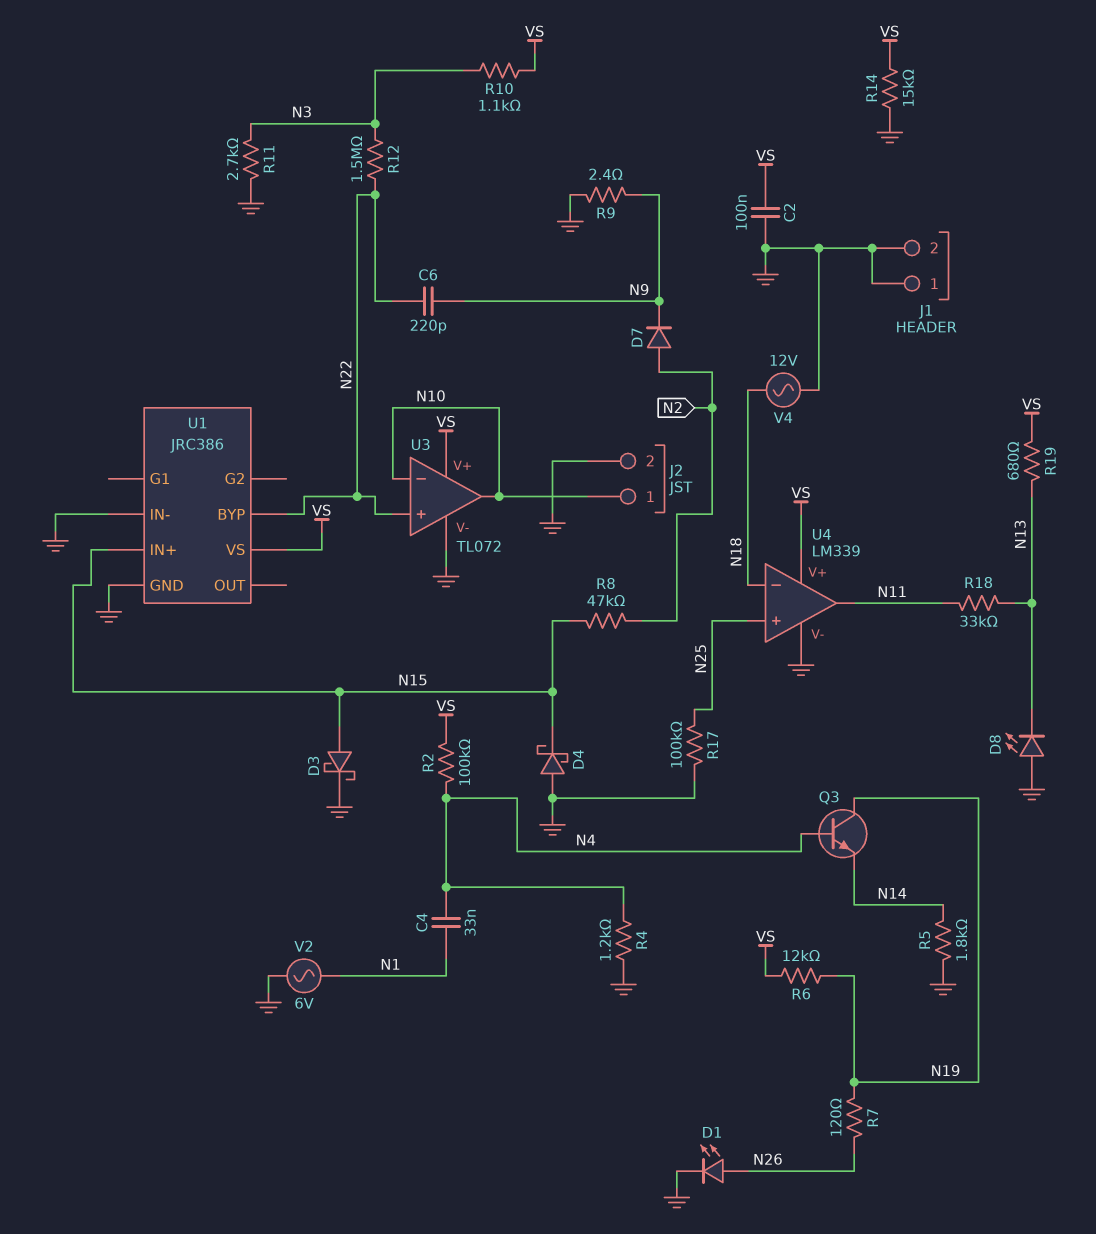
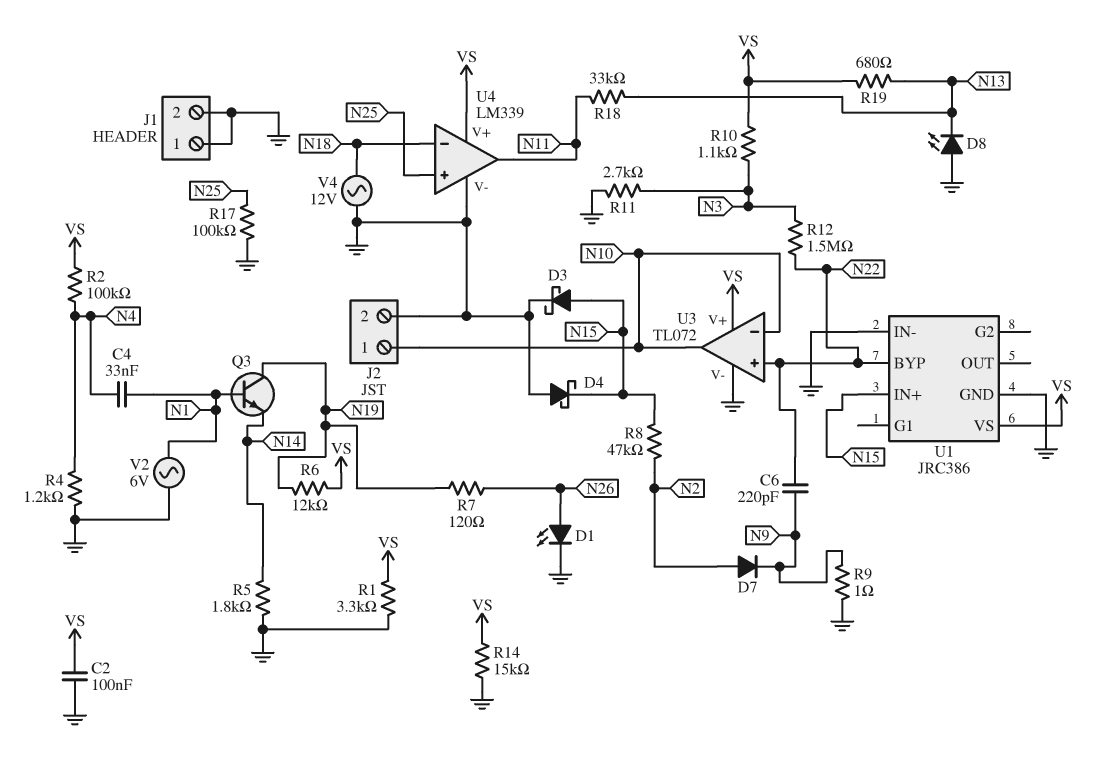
Q3: NPN (B N4, C N19, E N14) -> NPN (B N1, C N19, E N14)
R1: none -> 3.3k (GND, VS)
R9: 2.4 (GND, N9) -> 1 (GND, N9)

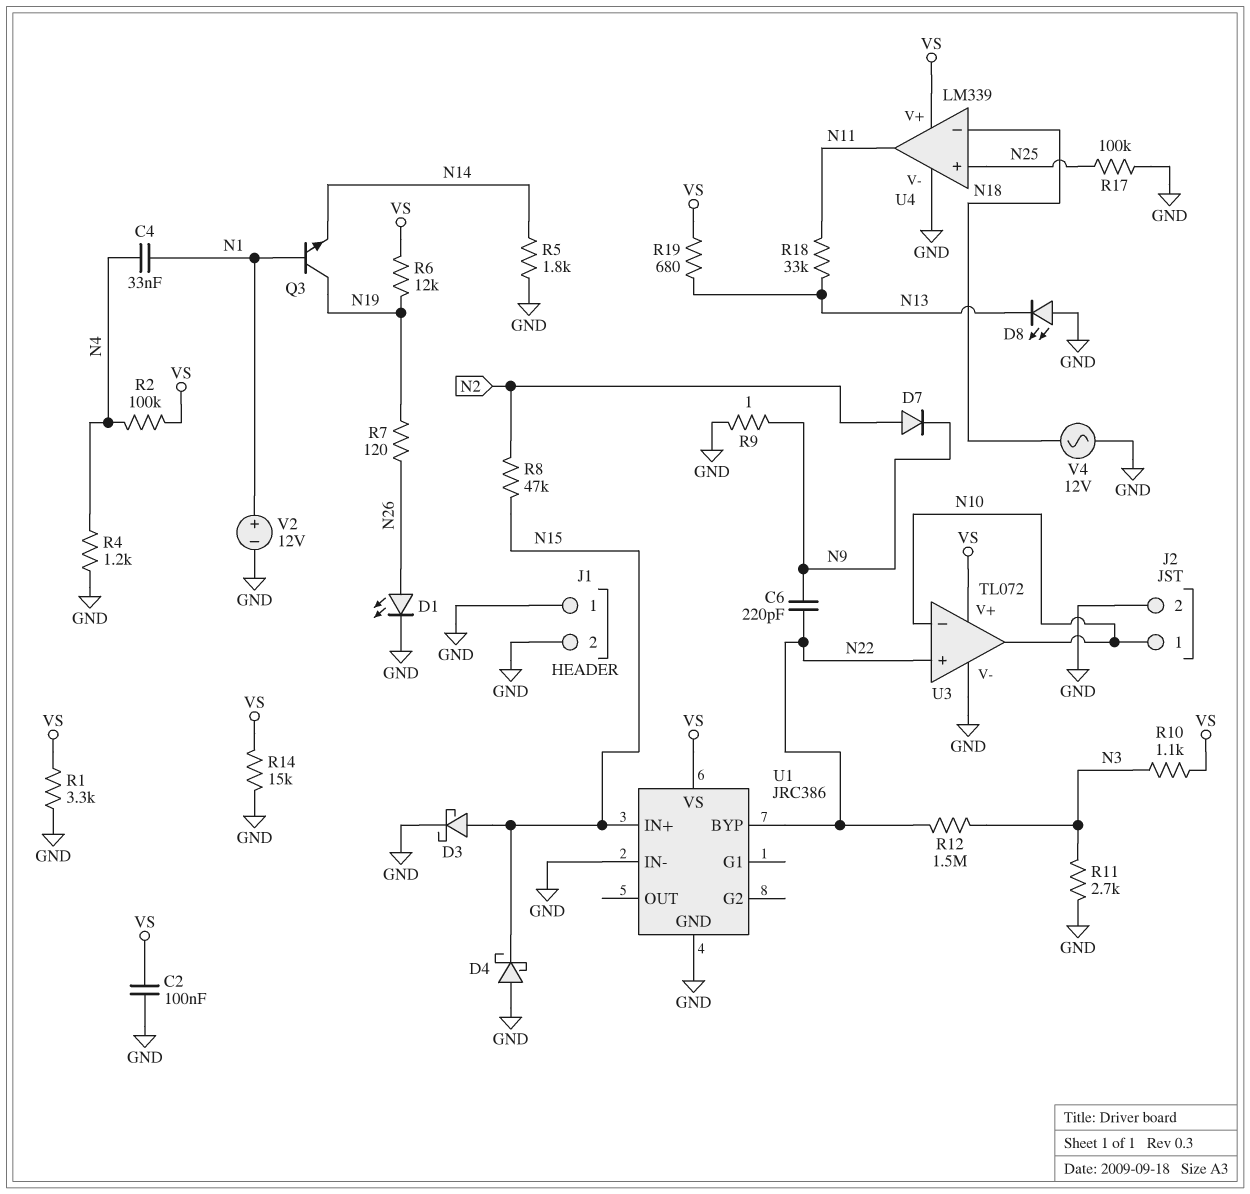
V2: AC 6V (GND, N1) -> 12V (plus N1, minus GND)

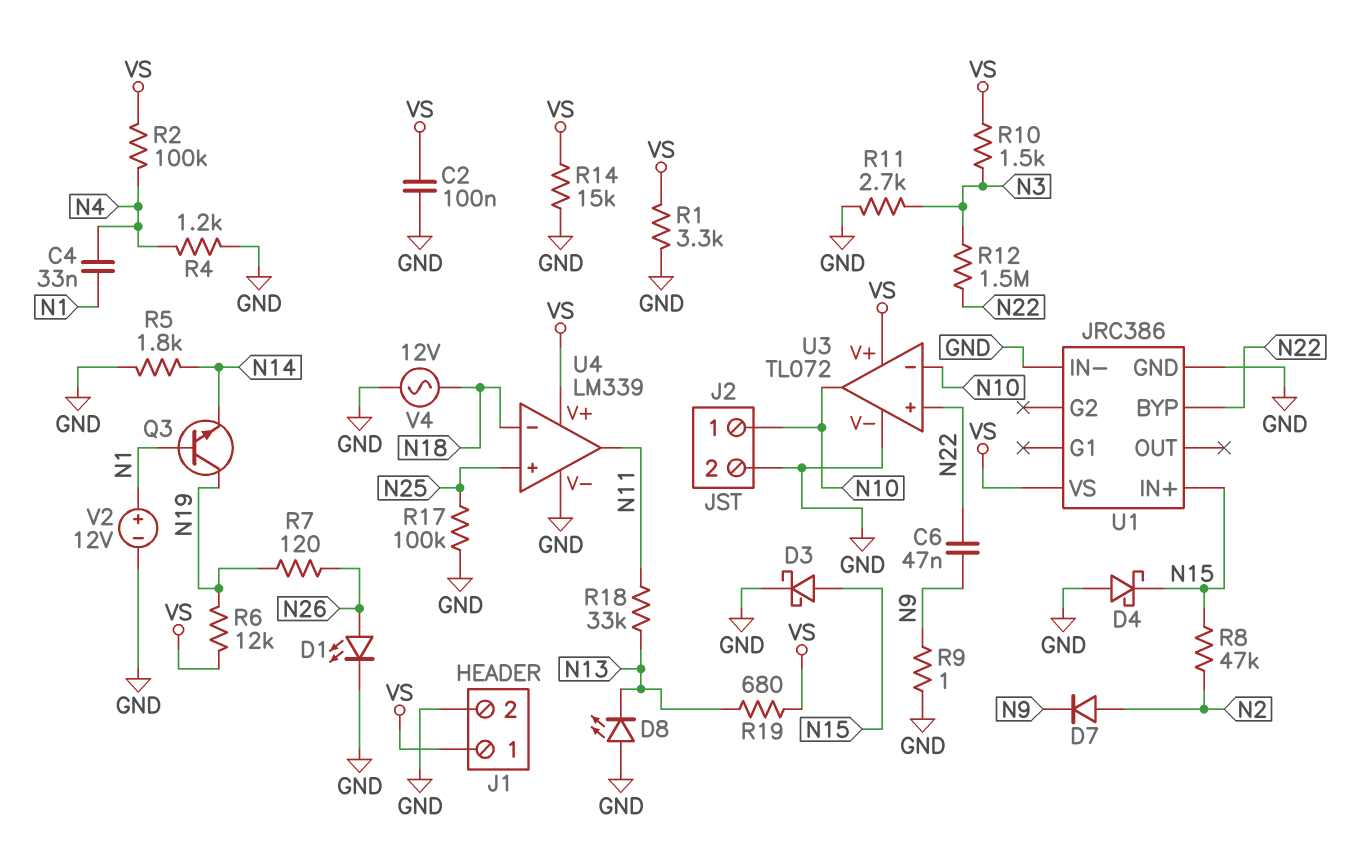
C6: 220pF (N9, N22) -> 47nF (N9, N22)
J1 pin 1: GND -> VS
R10: 1.1k (N3, VS) -> 1.5k (N3, VS)

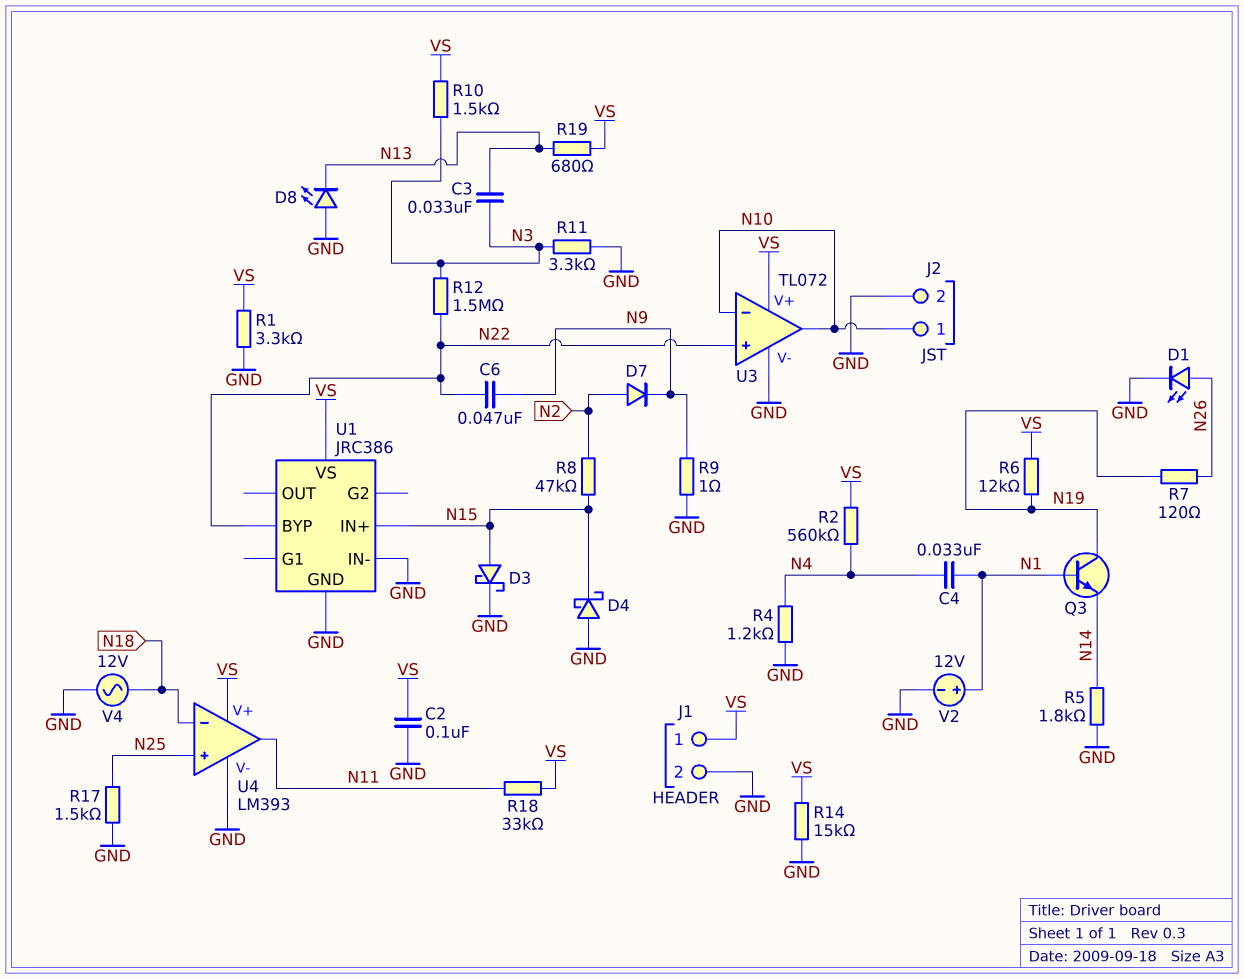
C3: none -> 33nF (N3, N13)
R2: 100k (N4, VS) -> 560k (N4, VS)
R11: 2.7k (GND, N3) -> 3.3k (GND, N3)
R17: 100k (GND, N25) -> 1.5k (GND, N25)
R18: 33k (N11, N13) -> 33k (N11, VS)
U4: LM339 -> LM393

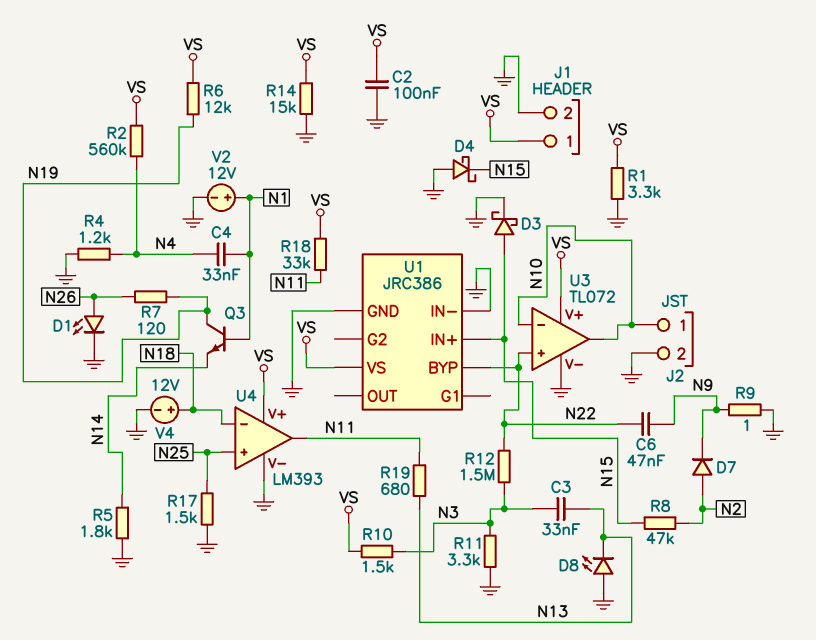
R19: 680 (N13, VS) -> 680 (N11, N13)
V4: AC 12V (GND, N18) -> 12V (plus N18, minus GND)

